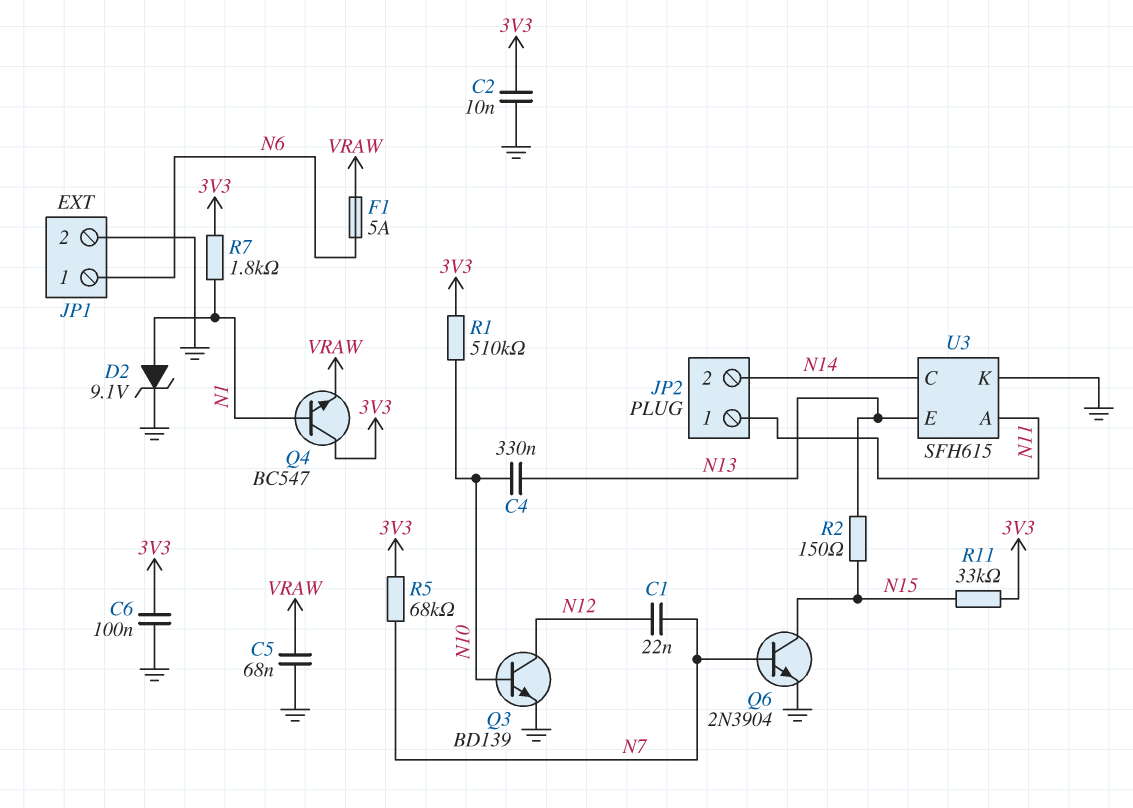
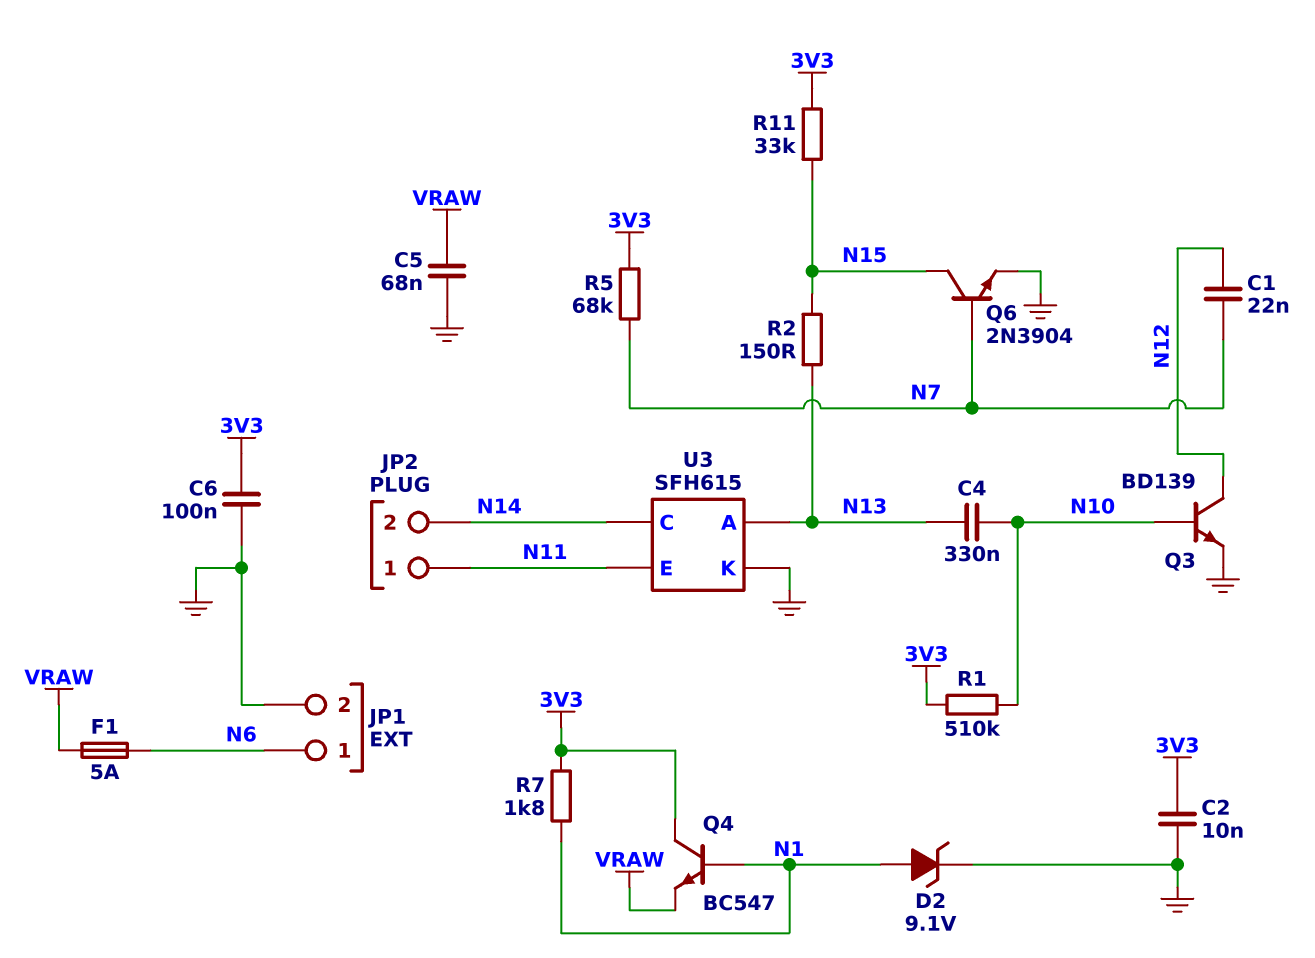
U3 pin A: N11 -> N13
U3 pin E: N13 -> N11

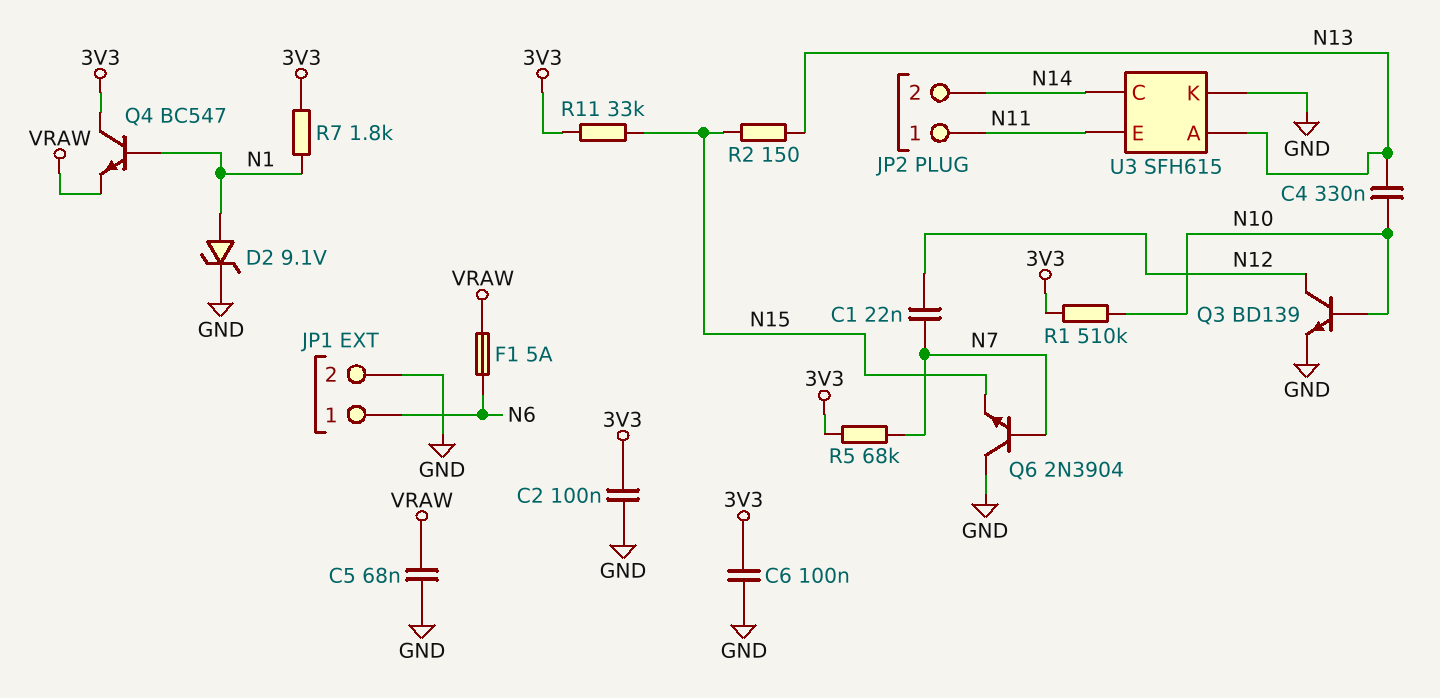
C2: 10nF (3V3, GND) -> 100nF (3V3, GND)
Q6: NPN 2N3904 (B N7, C N15, E GND) -> NPN 2N3904 (B N7, C GND, E N15)

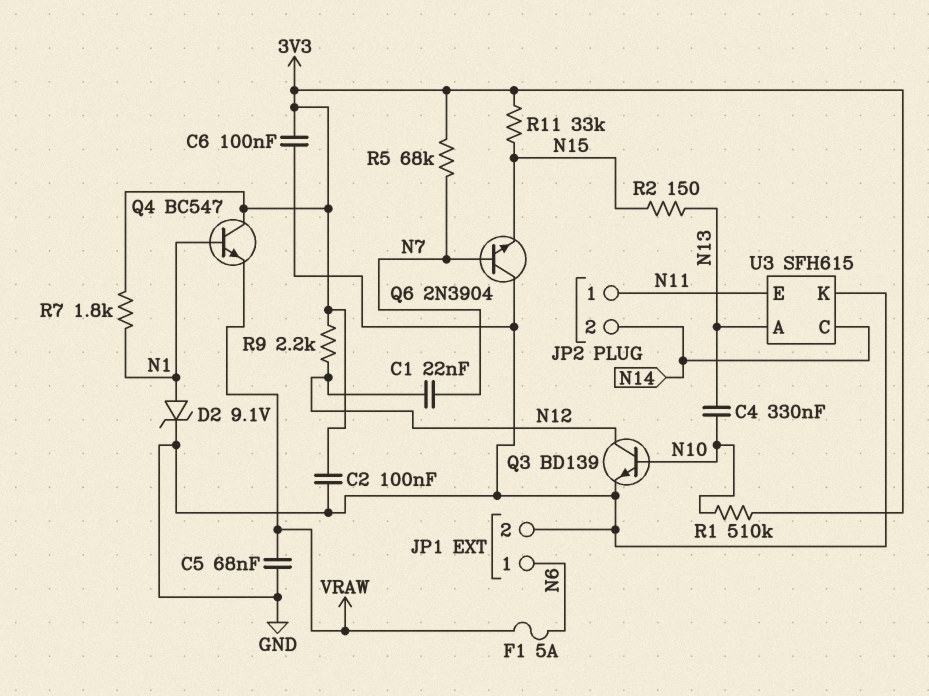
R9: none -> 2.2k (3V3, N12)

